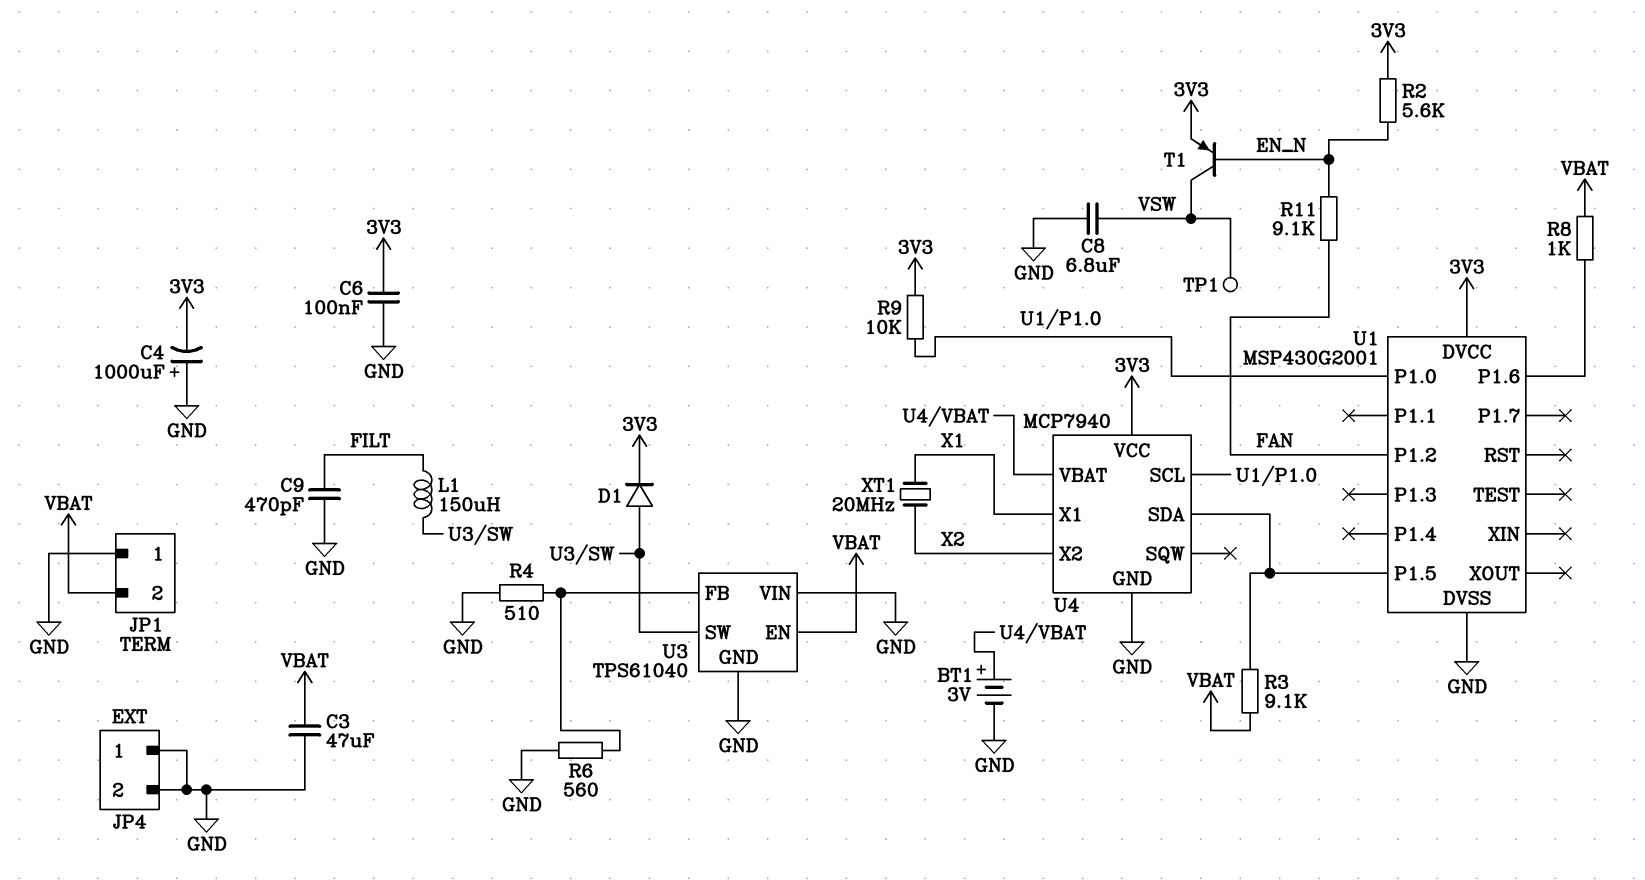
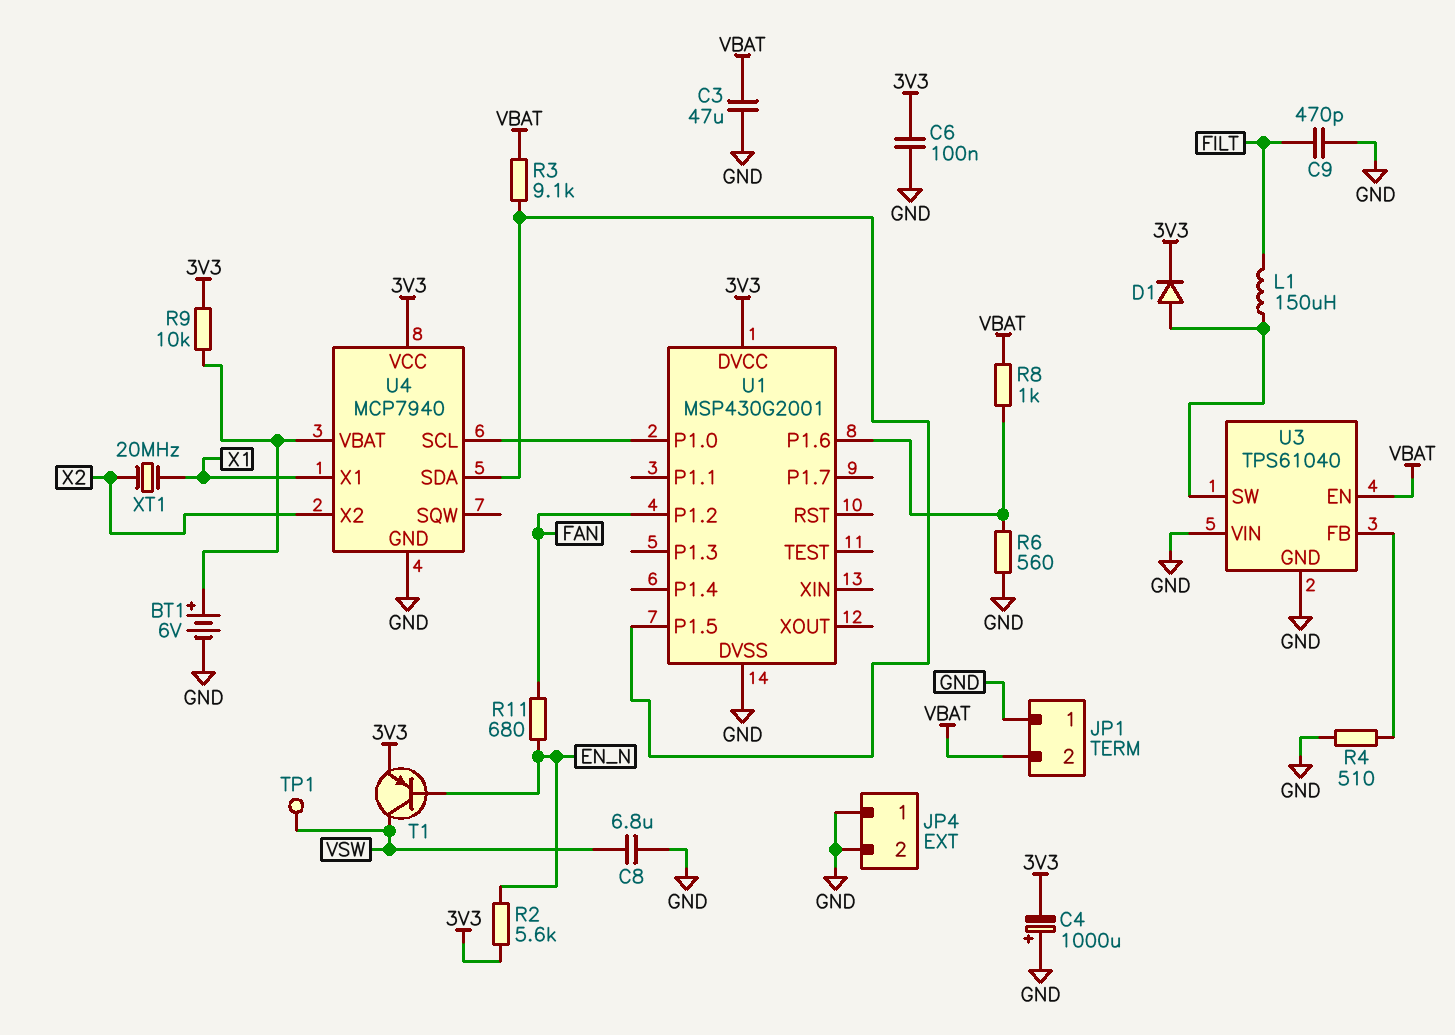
BT1: 3V (plus U4/VBAT, minus GND) -> 6V (plus U4/VBAT, minus GND)
R6: 560 (GND, U3/FB) -> 560 (GND, U1/P1.6)
R9: 10k (3V3, U1/P1.0) -> 10k (3V3, U4/VBAT)
R11: 9.1k (EN_N, FAN) -> 680 (EN_N, FAN)

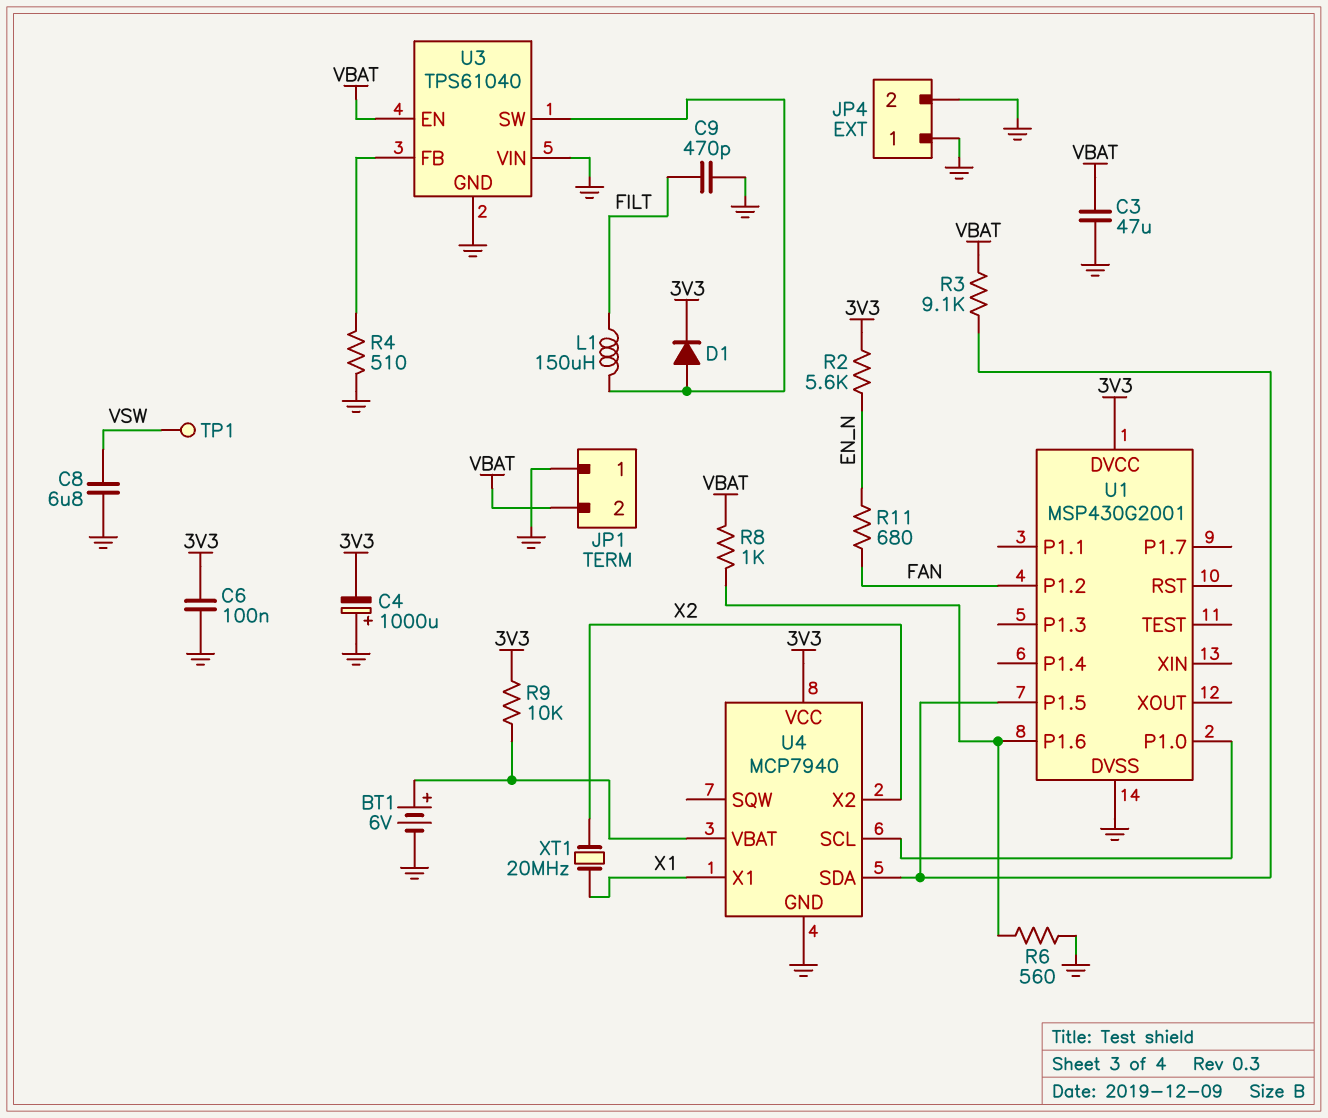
T1: PNP (B EN_N, C VSW, E 3V3) -> none

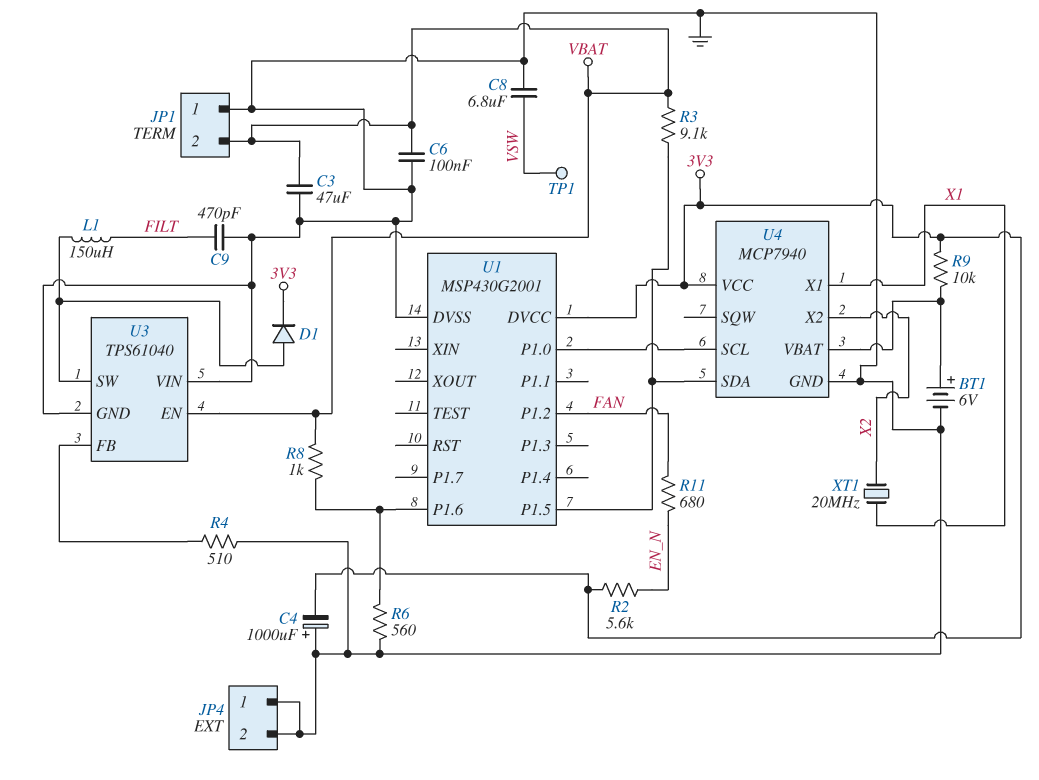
C6: 100nF (3V3, GND) -> 100nF (GND, VBAT)

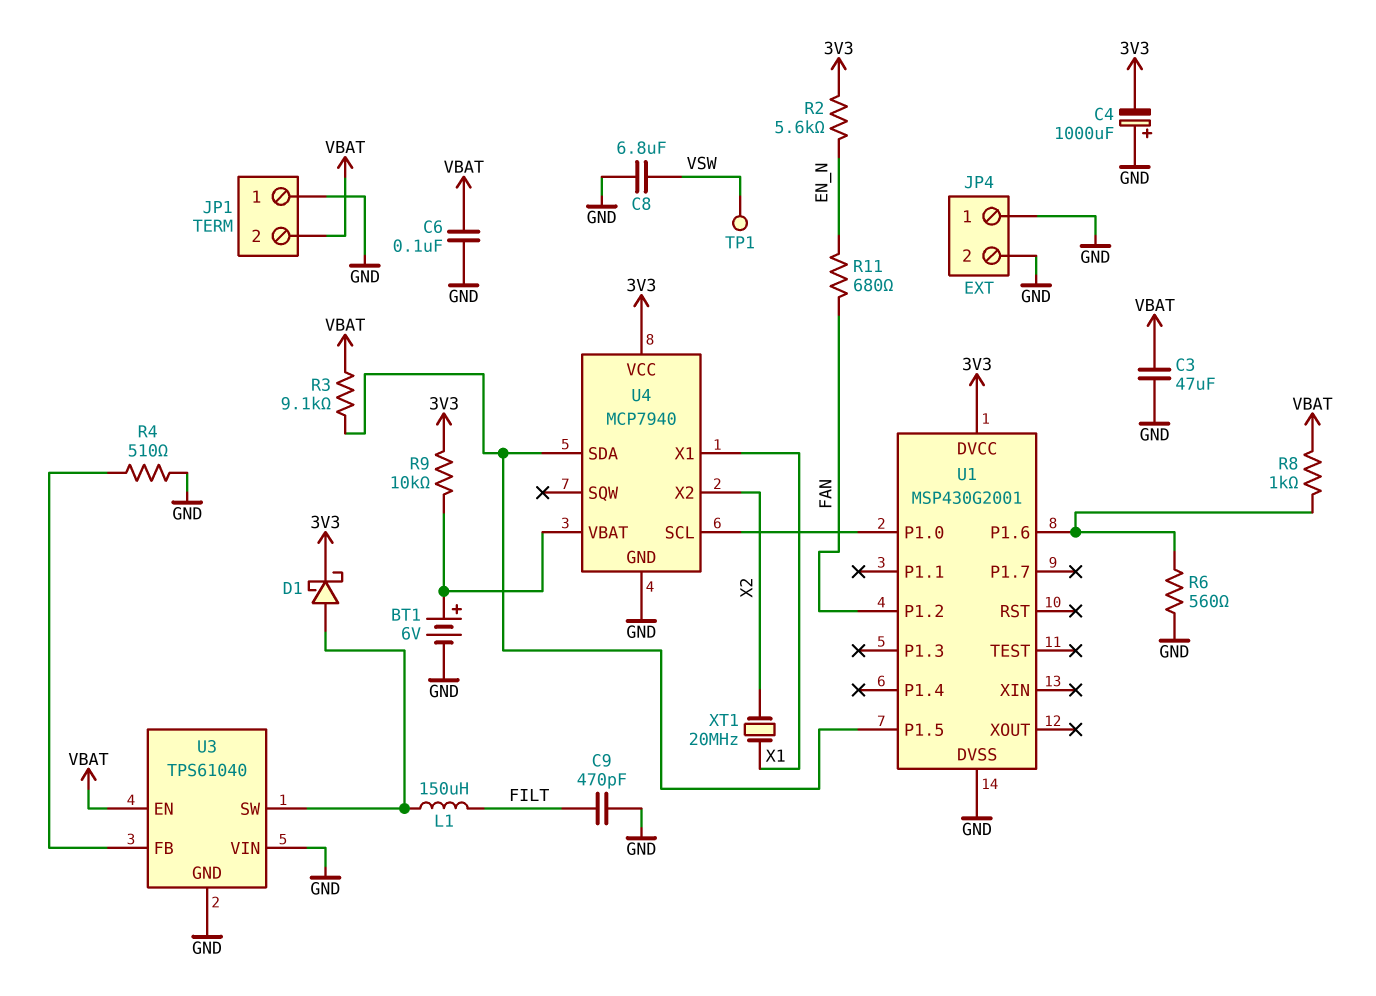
D1: diode (A U3/SW, K 3V3) -> schottky (A U3/SW, K 3V3)

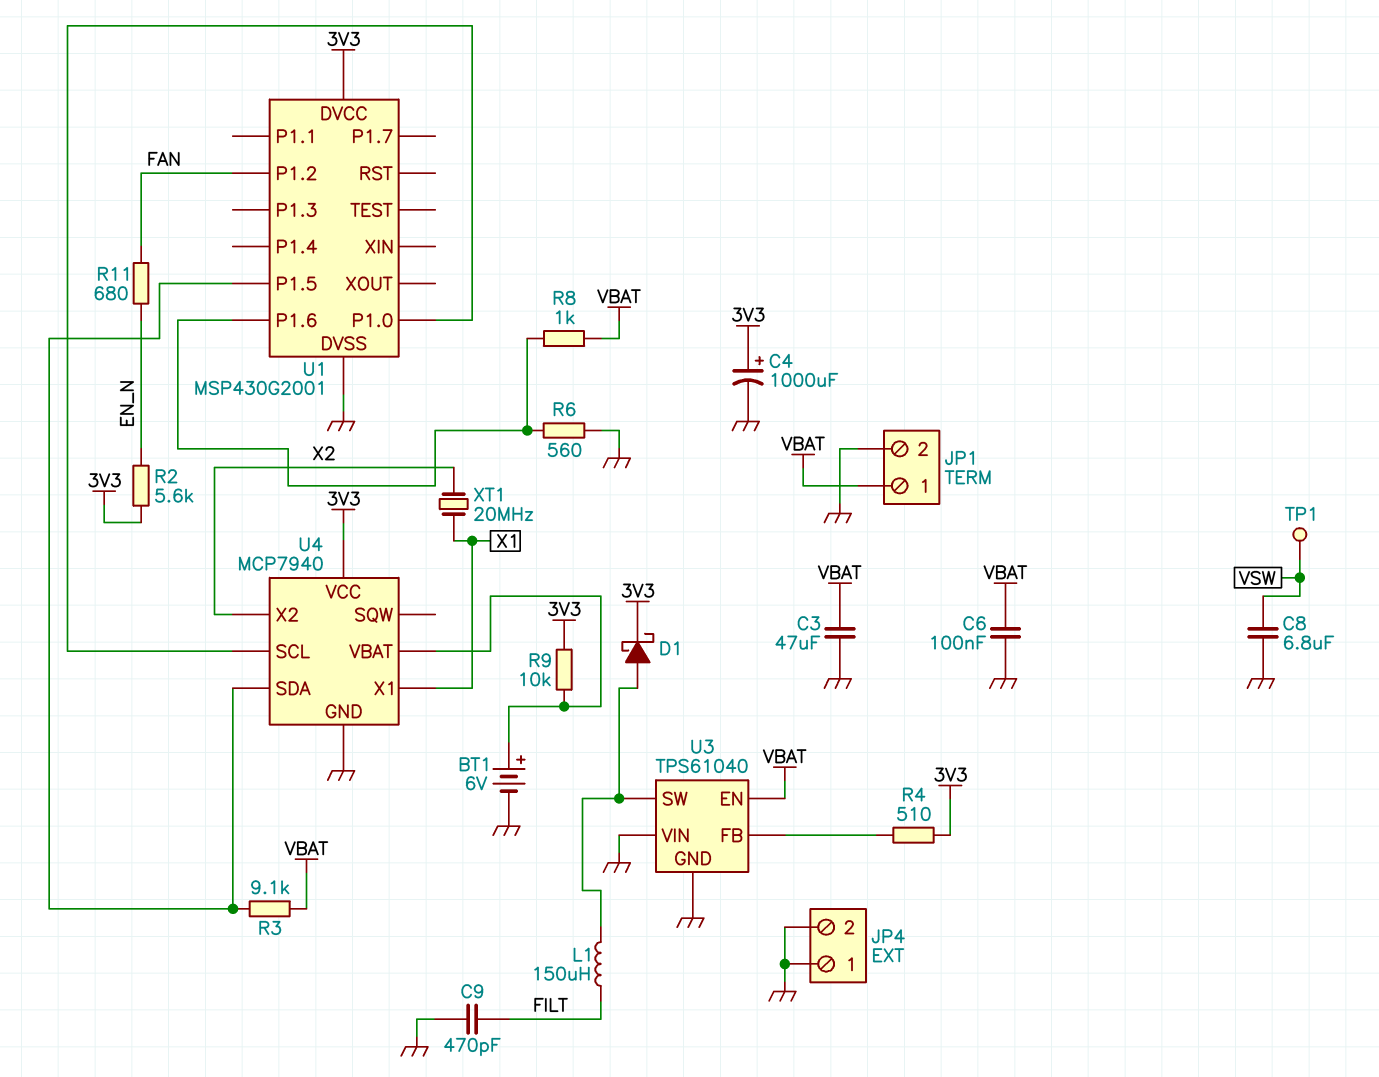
C4: 1000uF (plus GND, minus 3V3) -> 1000uF (plus 3V3, minus GND)
JP1 pin 1: GND -> VBAT
JP1 pin 2: VBAT -> GND
R4: 510 (GND, U3/FB) -> 510 (3V3, U3/FB)

